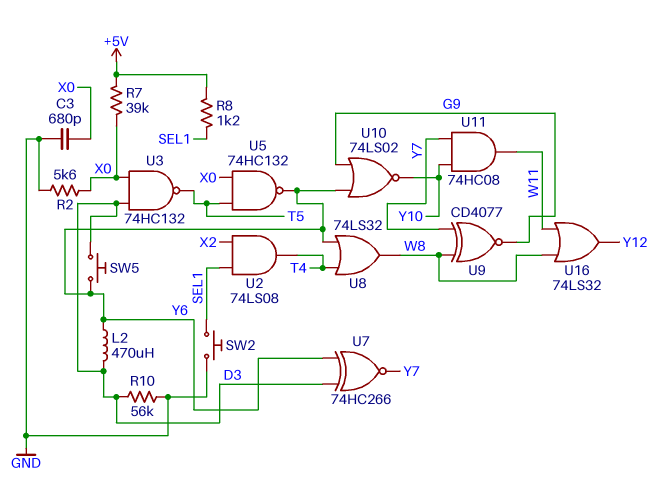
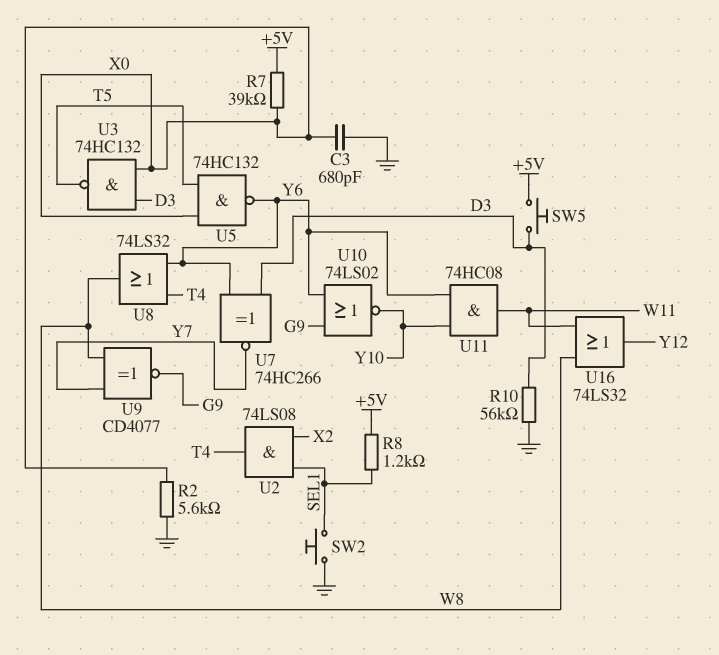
L2: 470uH (D3, Y6) -> none
SW5: button (D3, Y6) -> button (+5V, D3)
U11: AND 74HC08 (in Y7, in Y10, out W11) -> AND 74HC08 (in Y6, in Y10, out W11)

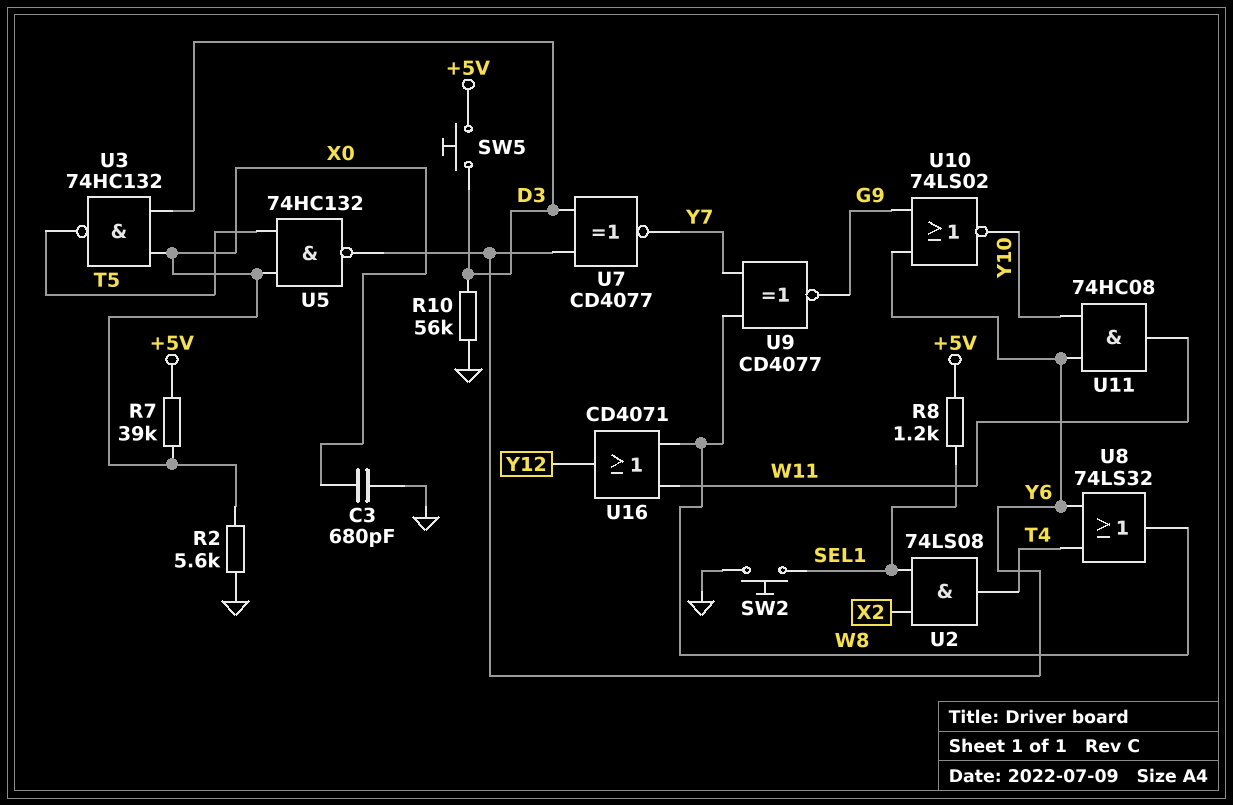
U7: XNOR 74HC266 (in D3, in Y6, out Y7) -> XNOR CD4077 (in D3, in Y6, out Y7)
U16: OR 74LS32 (in W8, in W11, out Y12) -> OR CD4071 (in W8, in W11, out Y12)

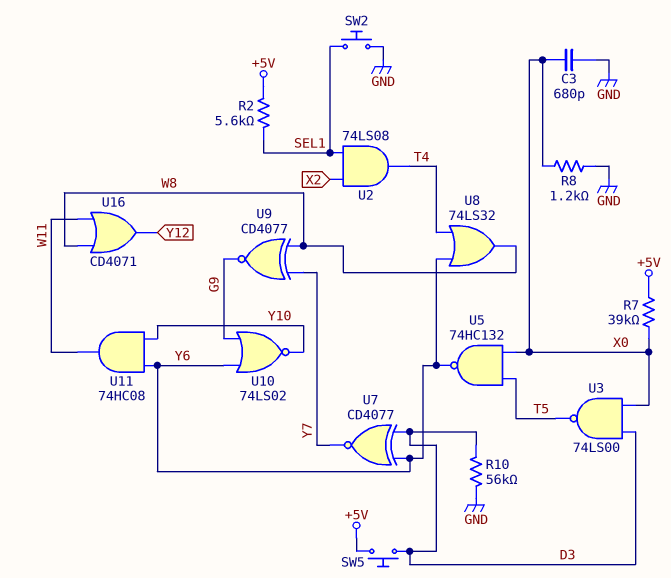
R2: 5.6k (GND, X0) -> 5.6k (+5V, SEL1)
R8: 1.2k (+5V, SEL1) -> 1.2k (GND, X0)
U3: NAND 74HC132 (in D3, in X0, out T5) -> NAND 74LS00 (in D3, in X0, out T5)

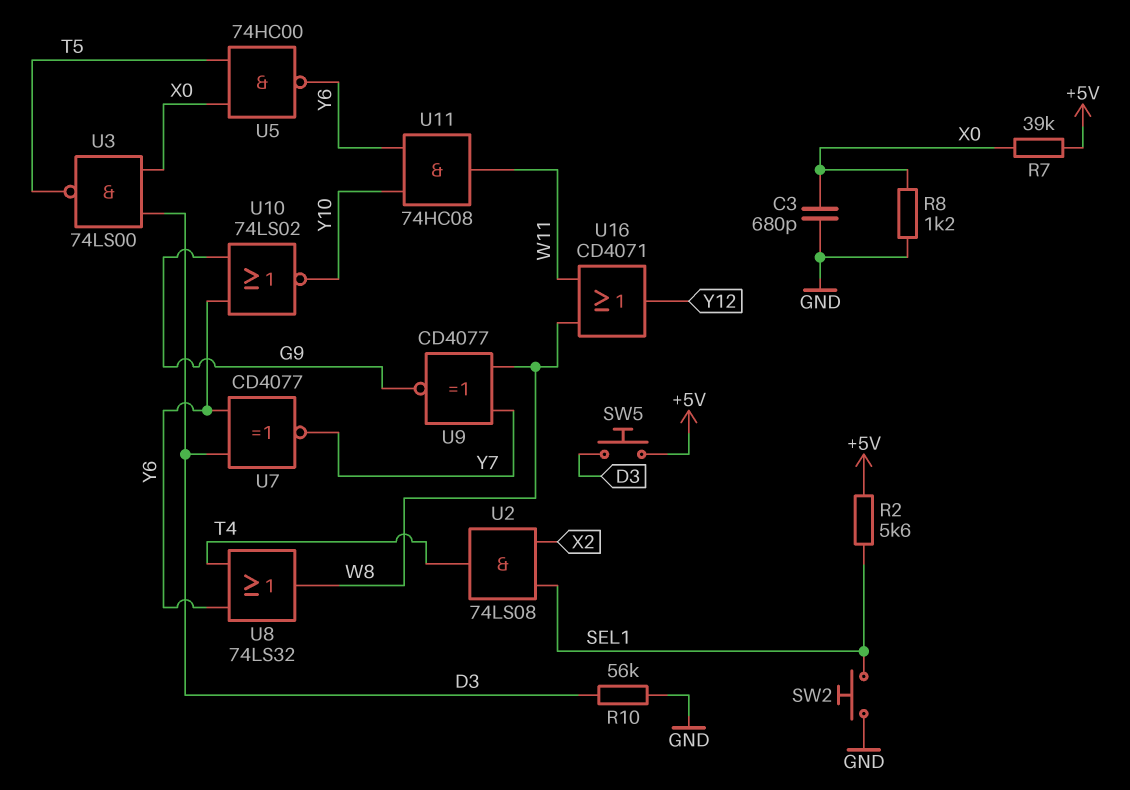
U5: NAND 74HC132 (in T5, in X0, out Y6) -> NAND 74HC00 (in T5, in X0, out Y6)

